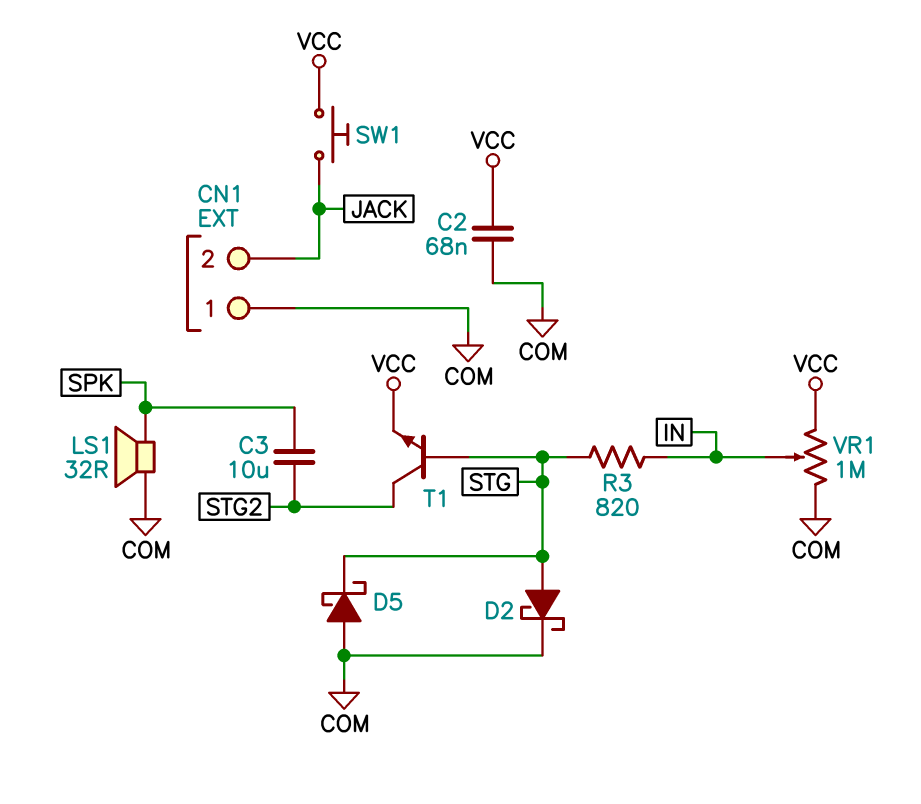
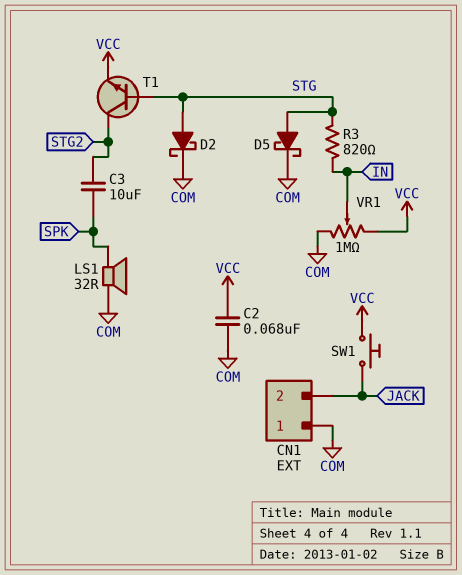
D5: schottky (A COM, K STG) -> schottky (A STG, K COM)

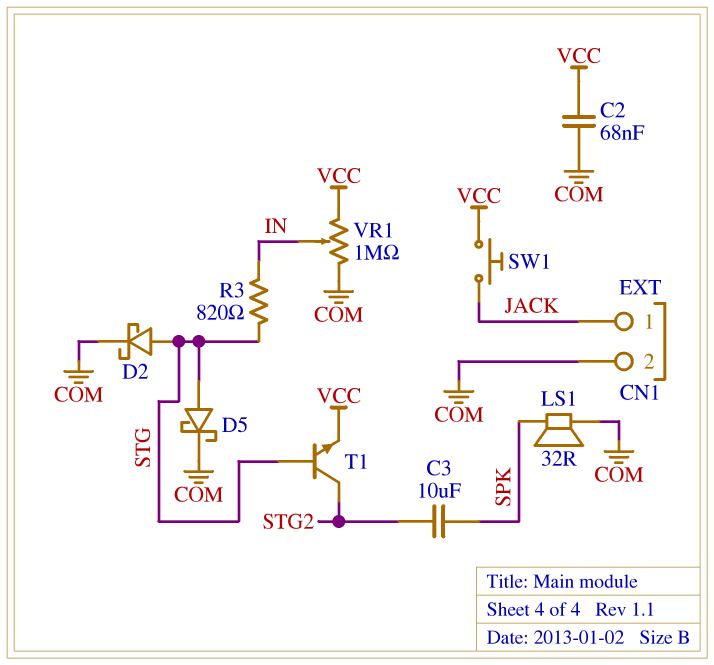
CN1 pin 1: COM -> JACK
CN1 pin 2: JACK -> COM

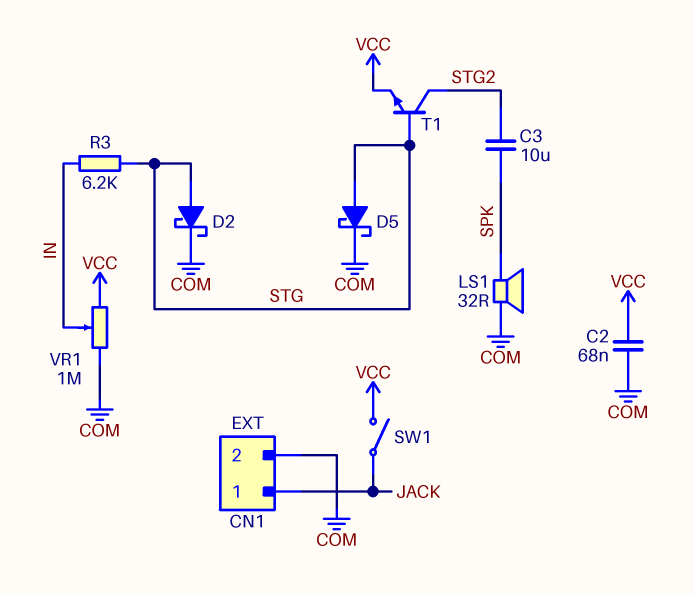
R3: 820 (IN, STG) -> 6.2k (IN, STG)
SW1: button (JACK, VCC) -> switch (JACK, VCC)

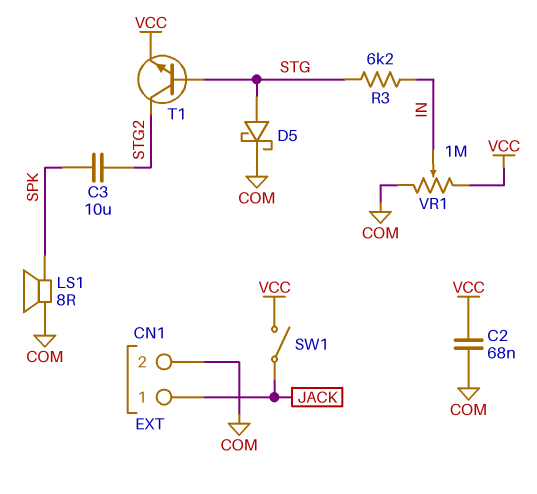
D2: schottky (A STG, K COM) -> none
LS1: speaker 32R (COM, SPK) -> speaker 8R (COM, SPK)

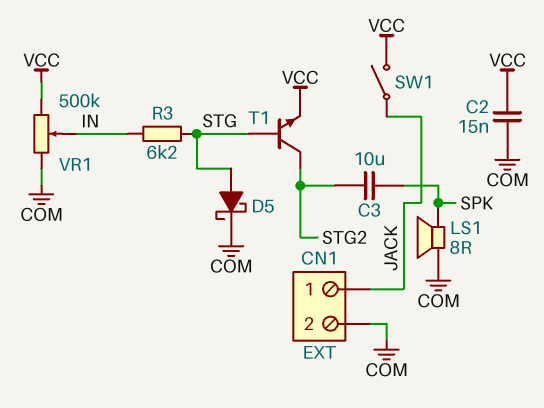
C2: 68nF (COM, VCC) -> 15nF (COM, VCC)
VR1: 1M (COM, VCC, wiper IN) -> 500k (COM, VCC, wiper IN)

